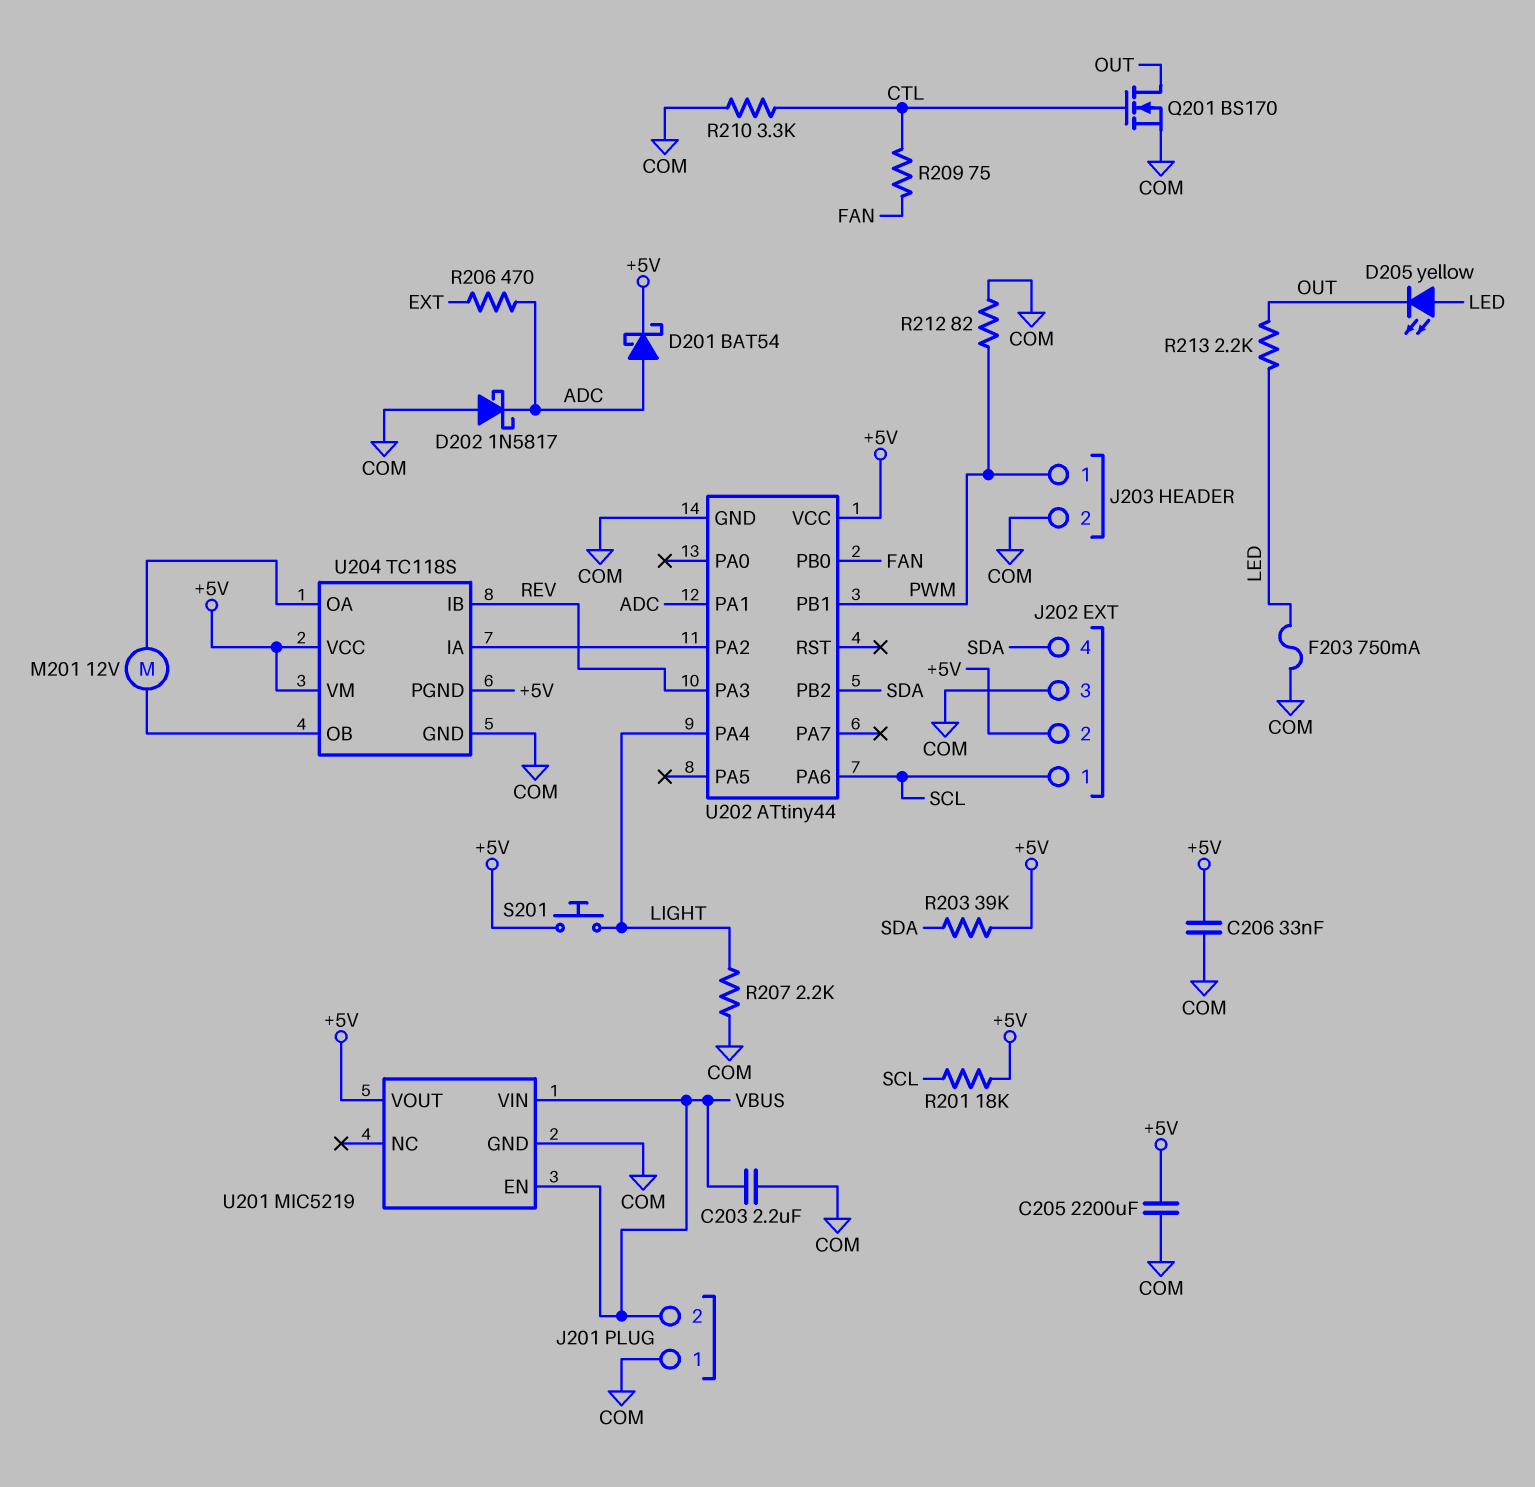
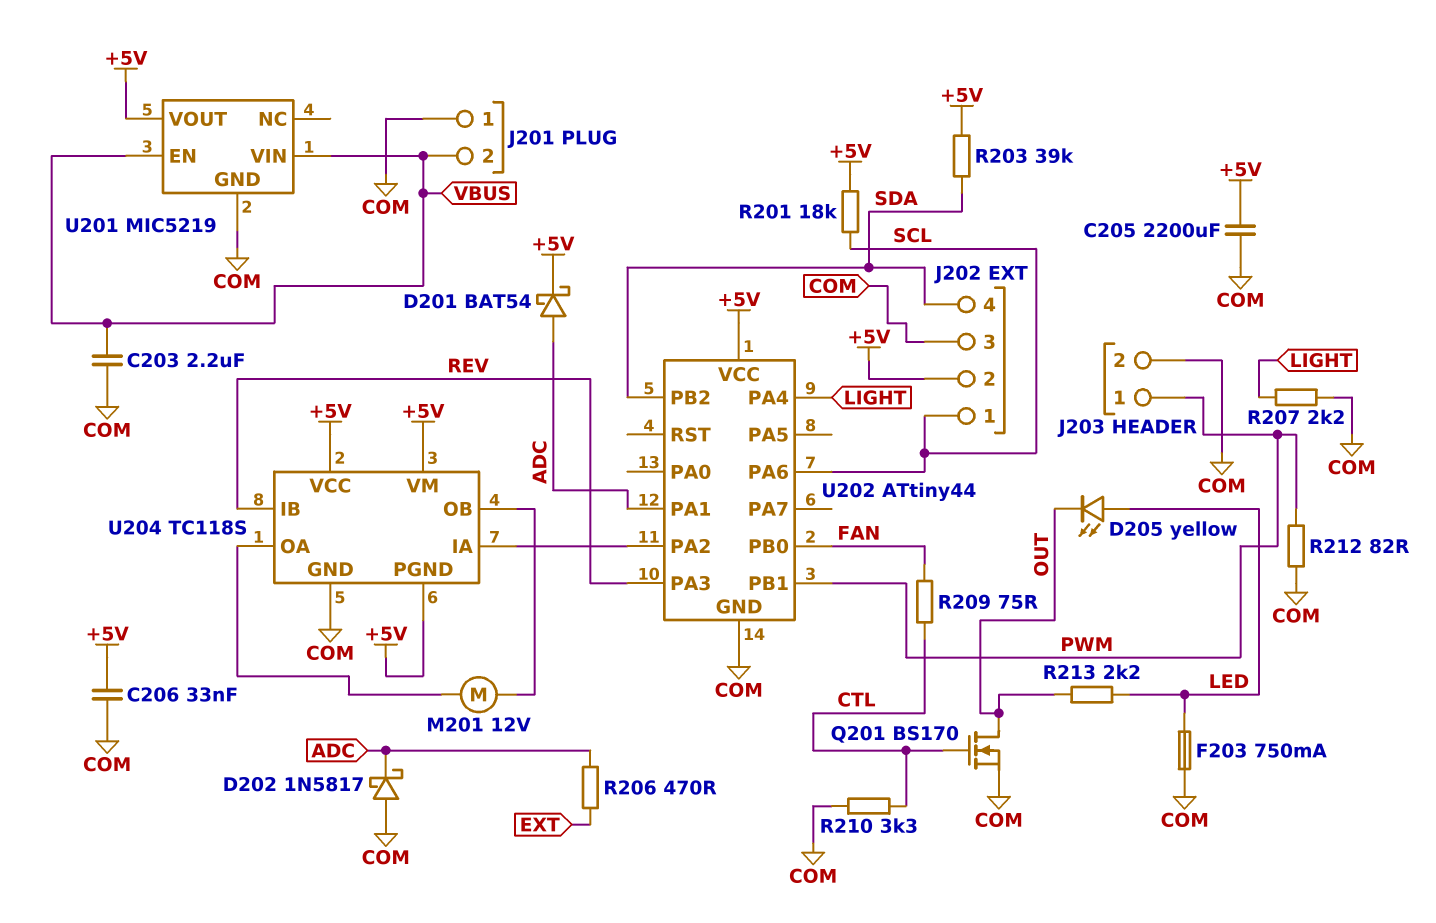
S201: button (+5V, LIGHT) -> none

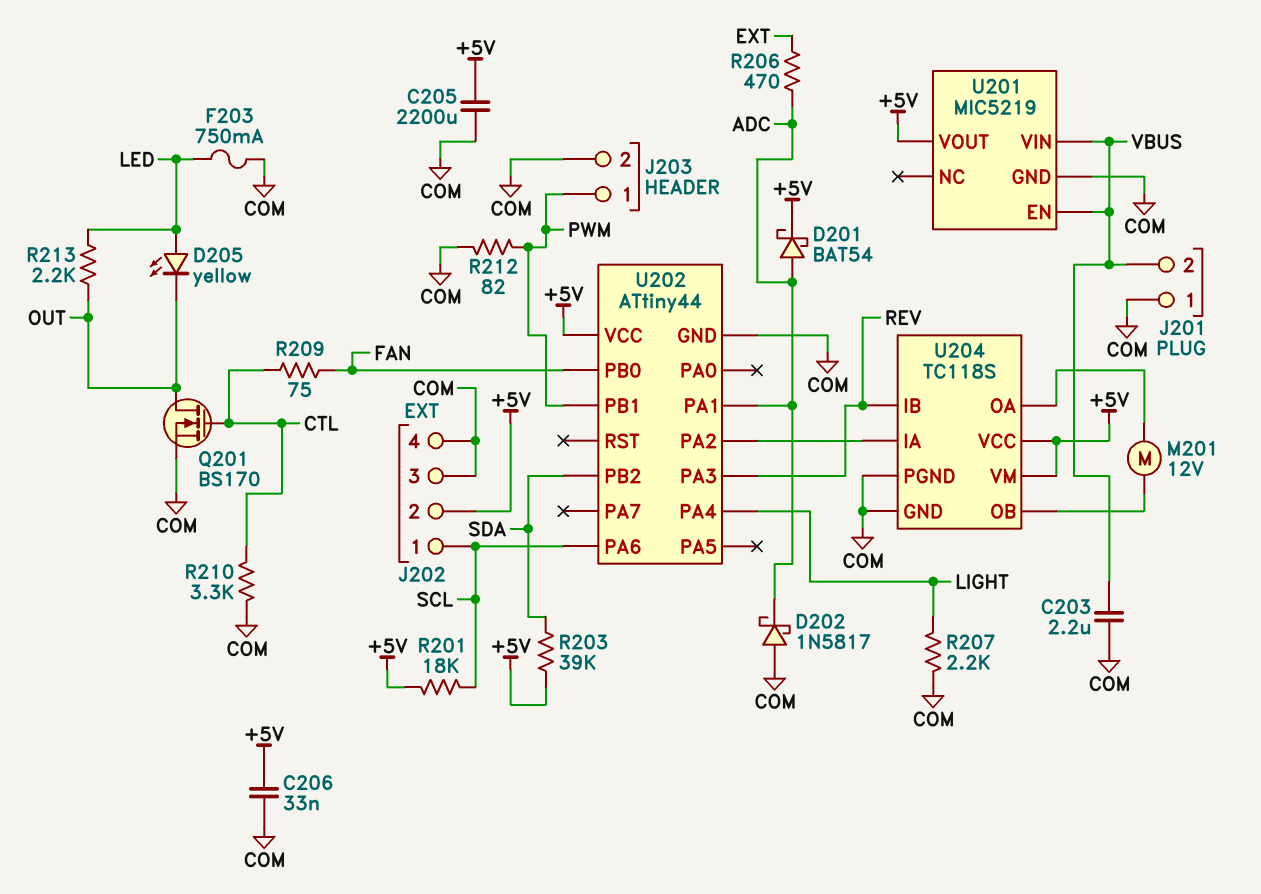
J202 pin 4: SDA -> COM
U204 pin PGND: +5V -> COM

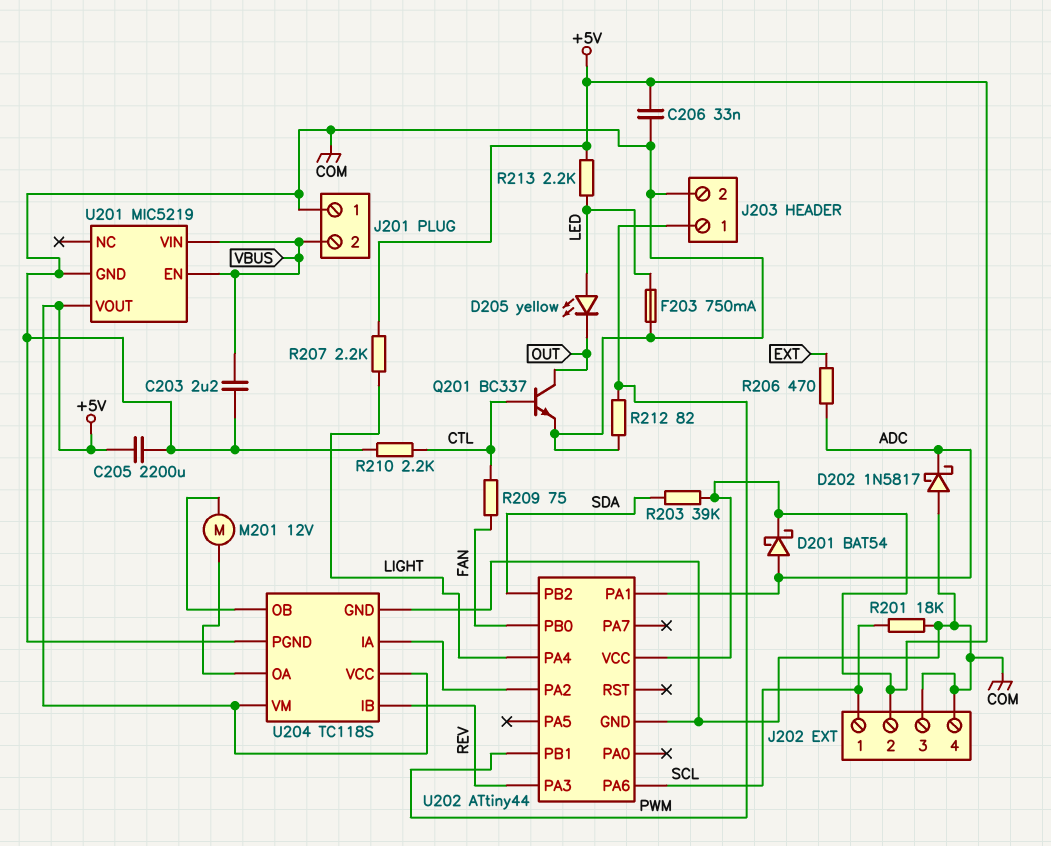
Q201: NMOS BS170 (G CTL, D OUT, S COM) -> NPN BC337 (B CTL, C OUT, E COM)
R201: 18k (+5V, SCL) -> 18k (COM, SCL)
R207: 2.2k (COM, LIGHT) -> 2.2k (+5V, LIGHT)
R210: 3.3k (COM, CTL) -> 2.2k (COM, CTL)
R213: 2.2k (LED, OUT) -> 2.2k (+5V, LED)

